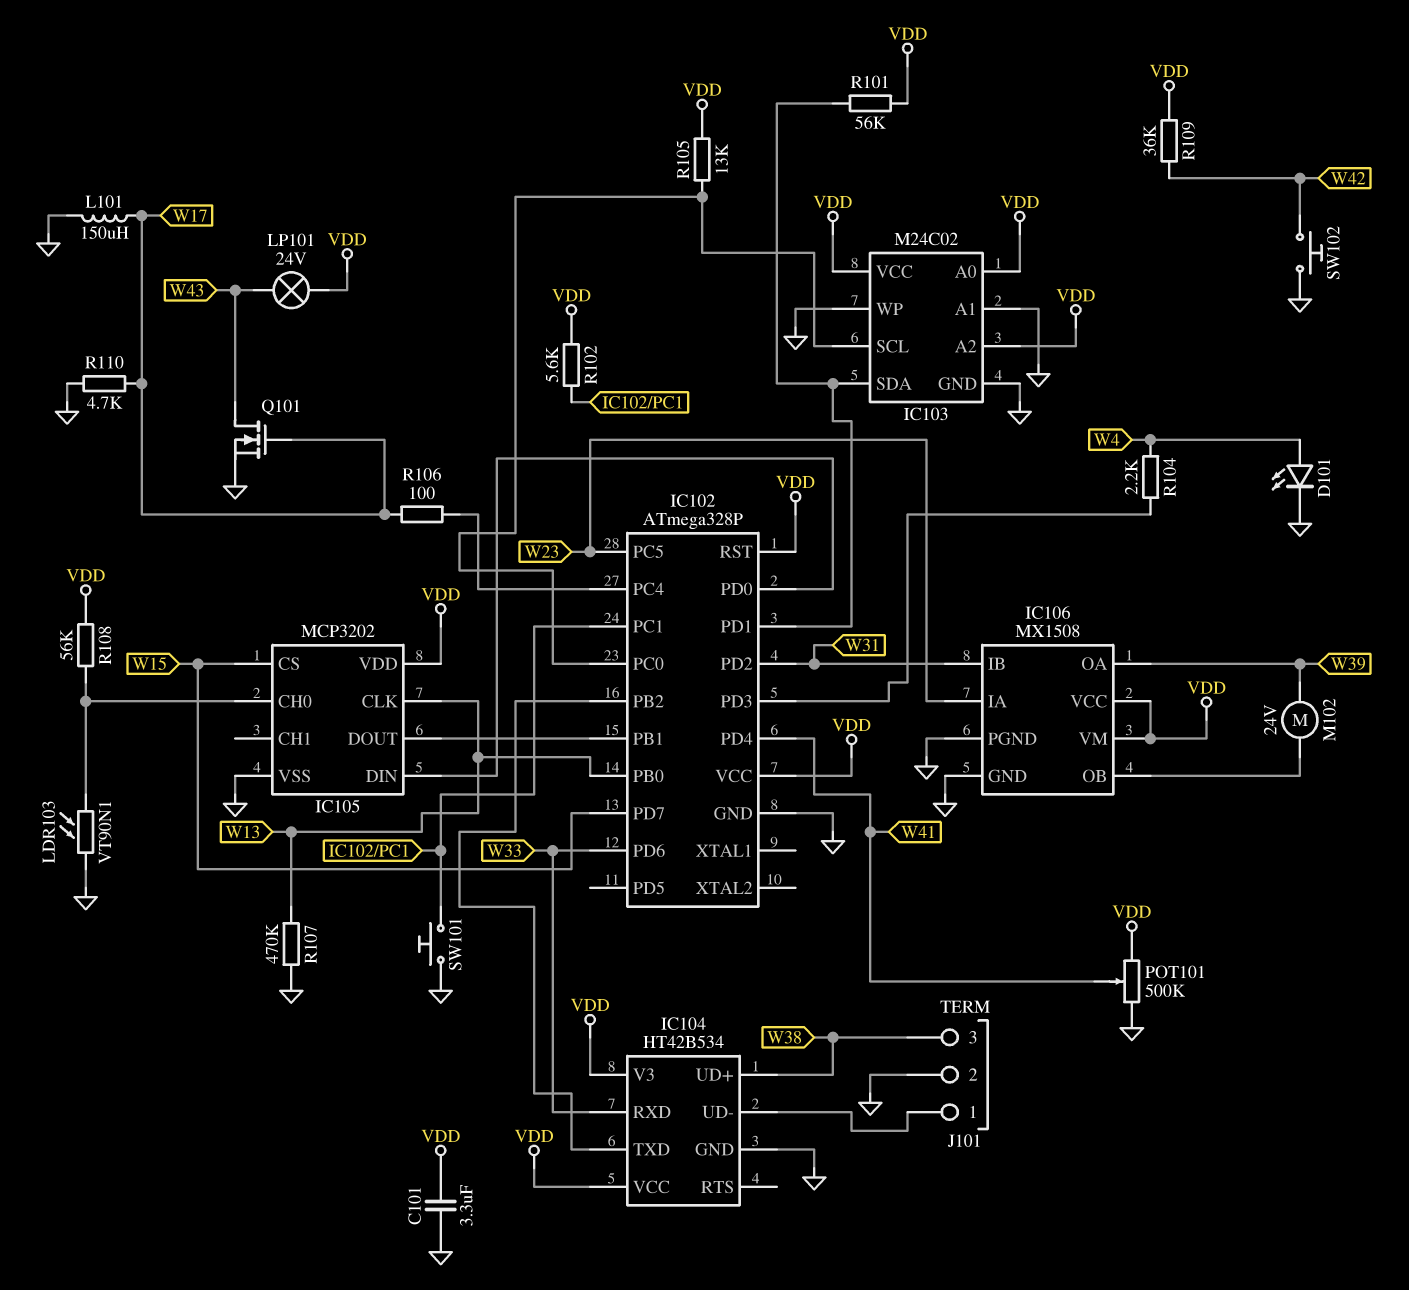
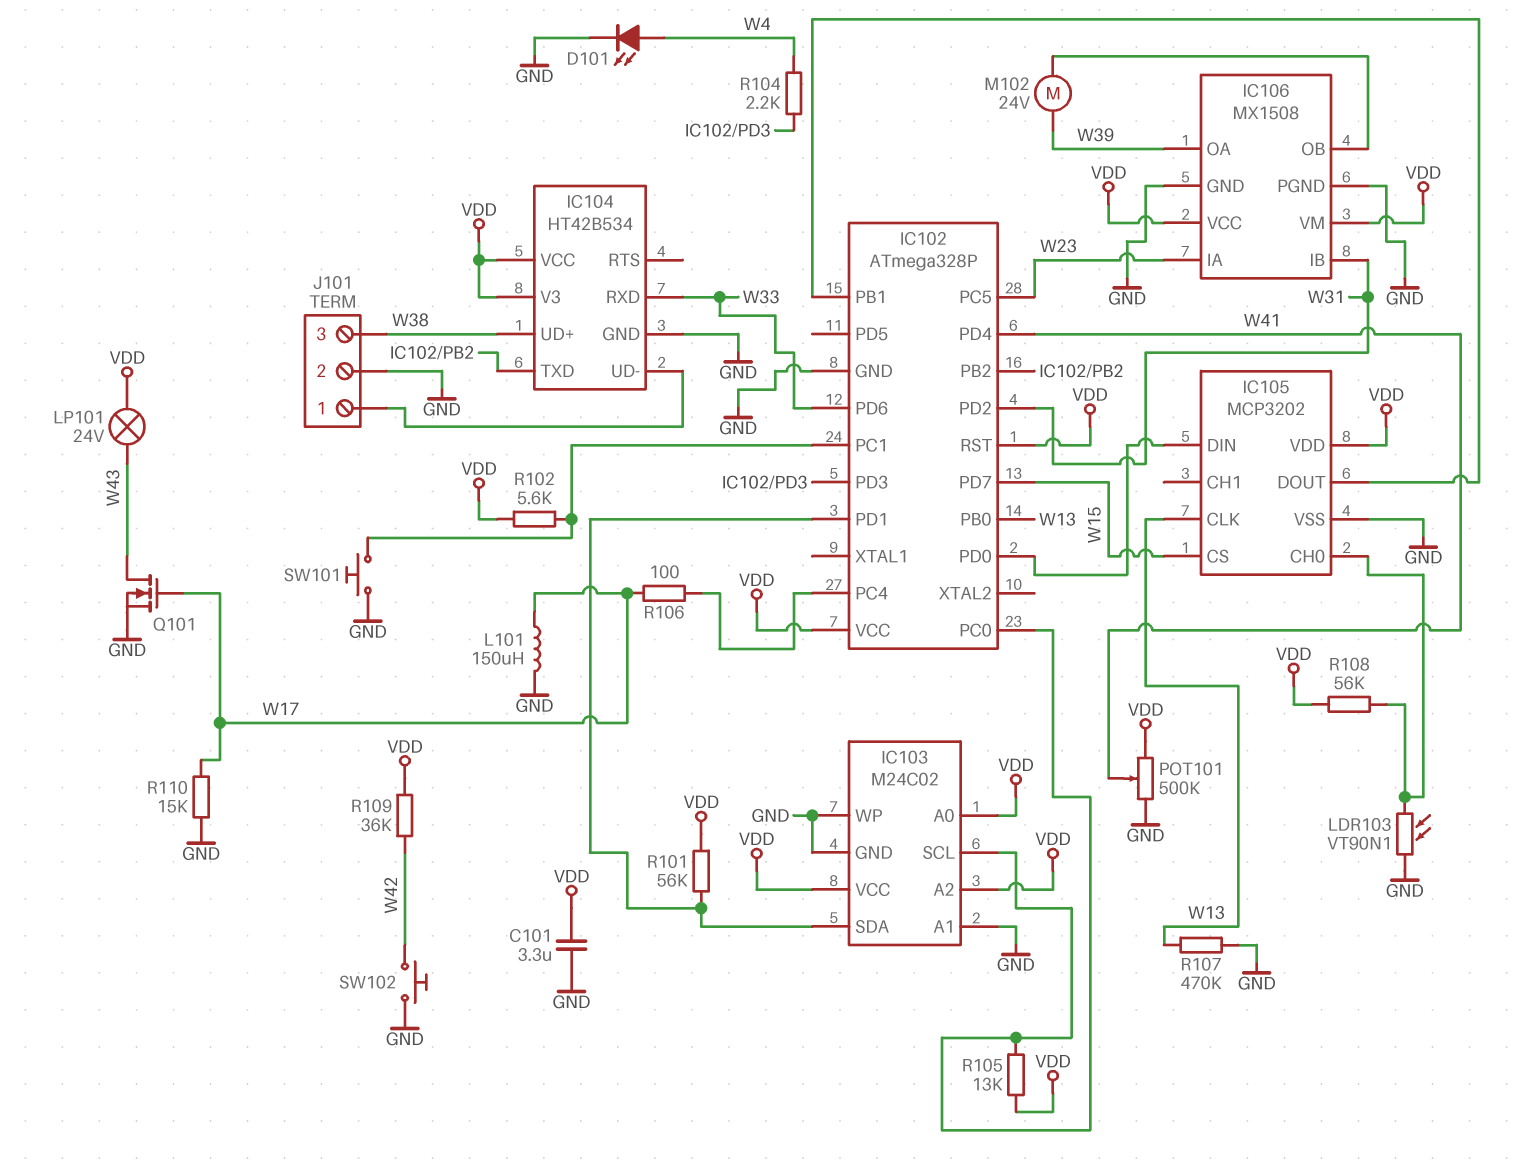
R110: 4.7k (GND, W17) -> 15k (GND, W17)

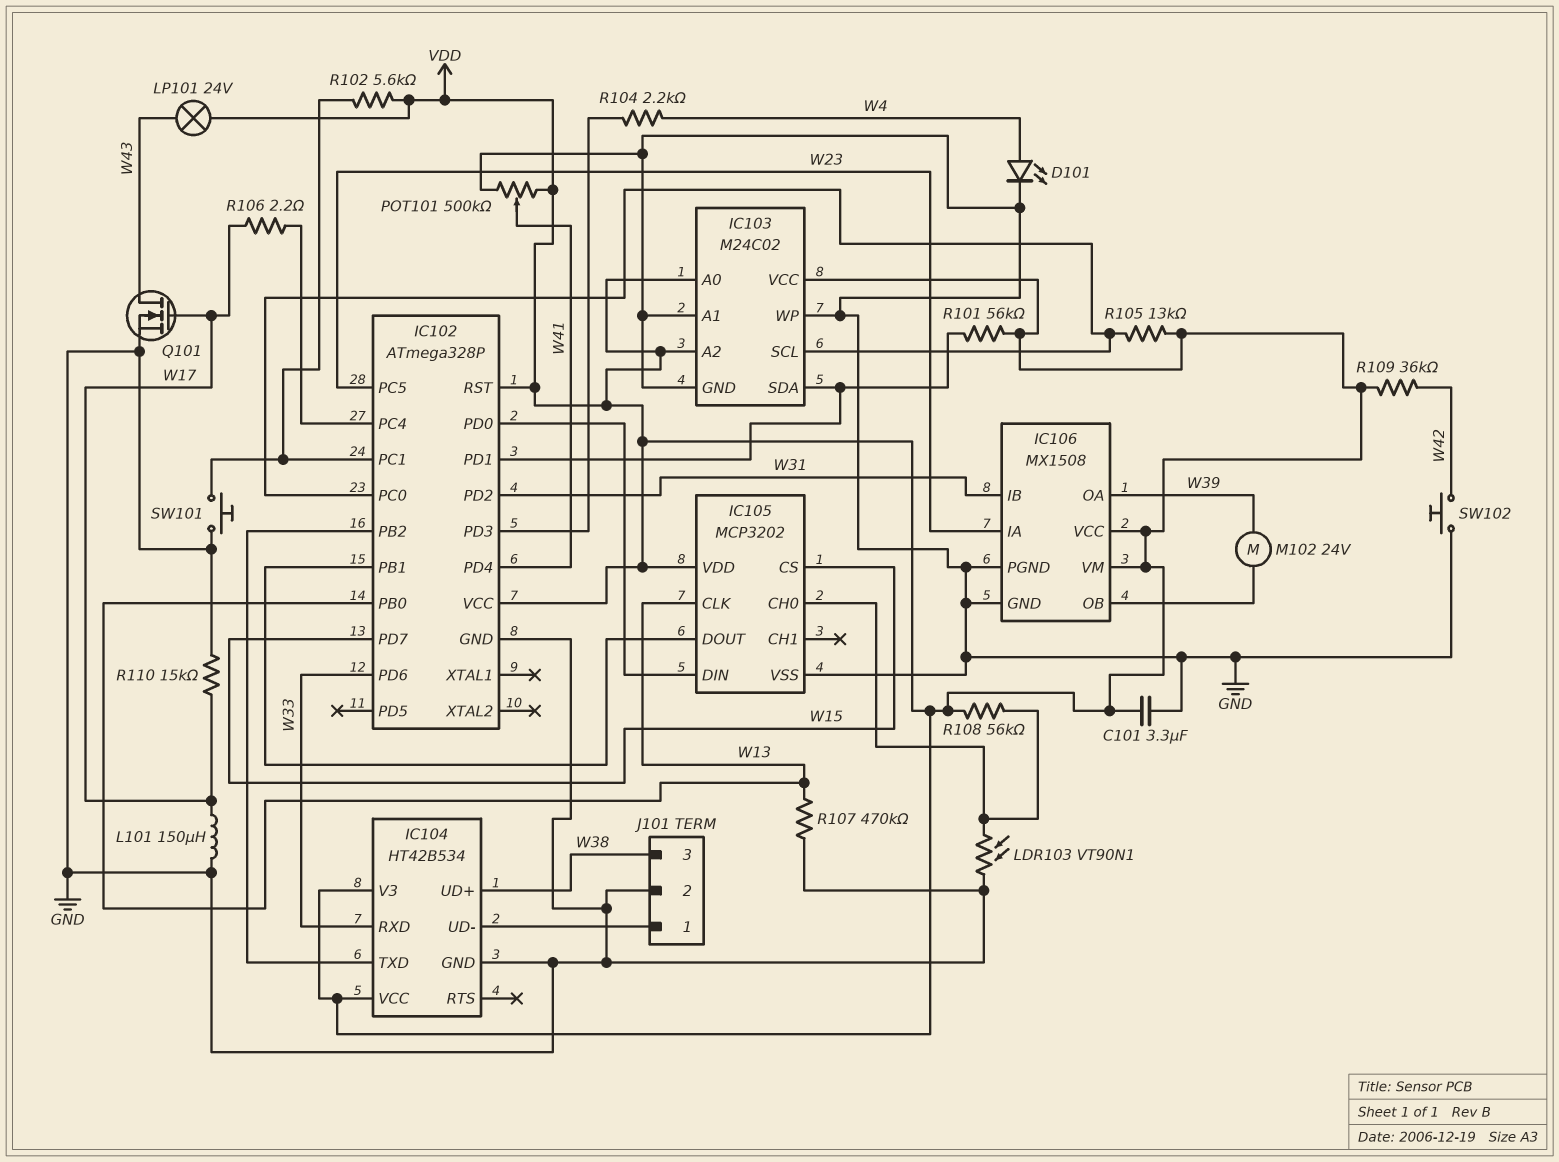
R106: 100 (IC102/PC4, W17) -> 2.2 (IC102/PC4, W17)

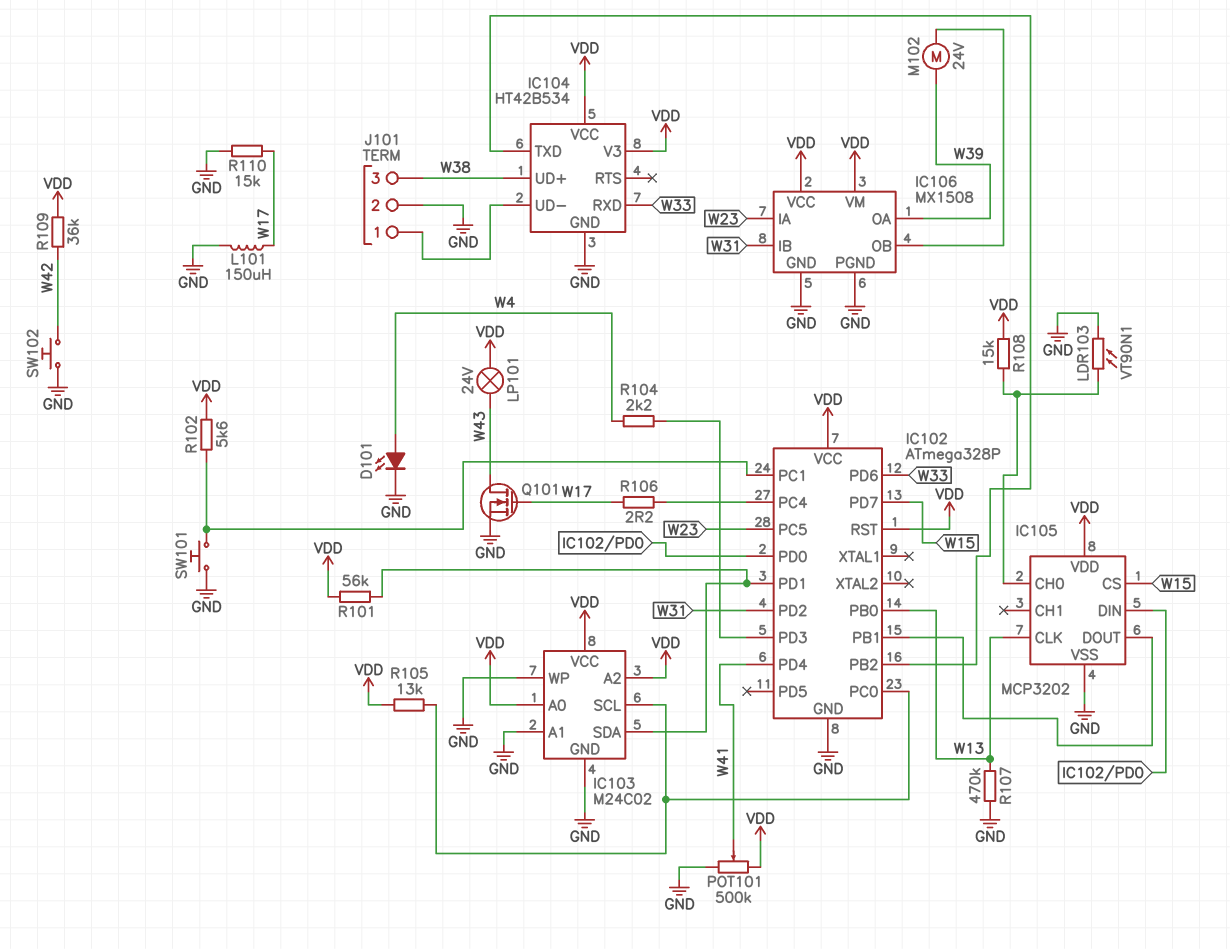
C101: 3.3uF (GND, VDD) -> none
R108: 56k (IC105/CH0, VDD) -> 15k (IC105/CH0, VDD)

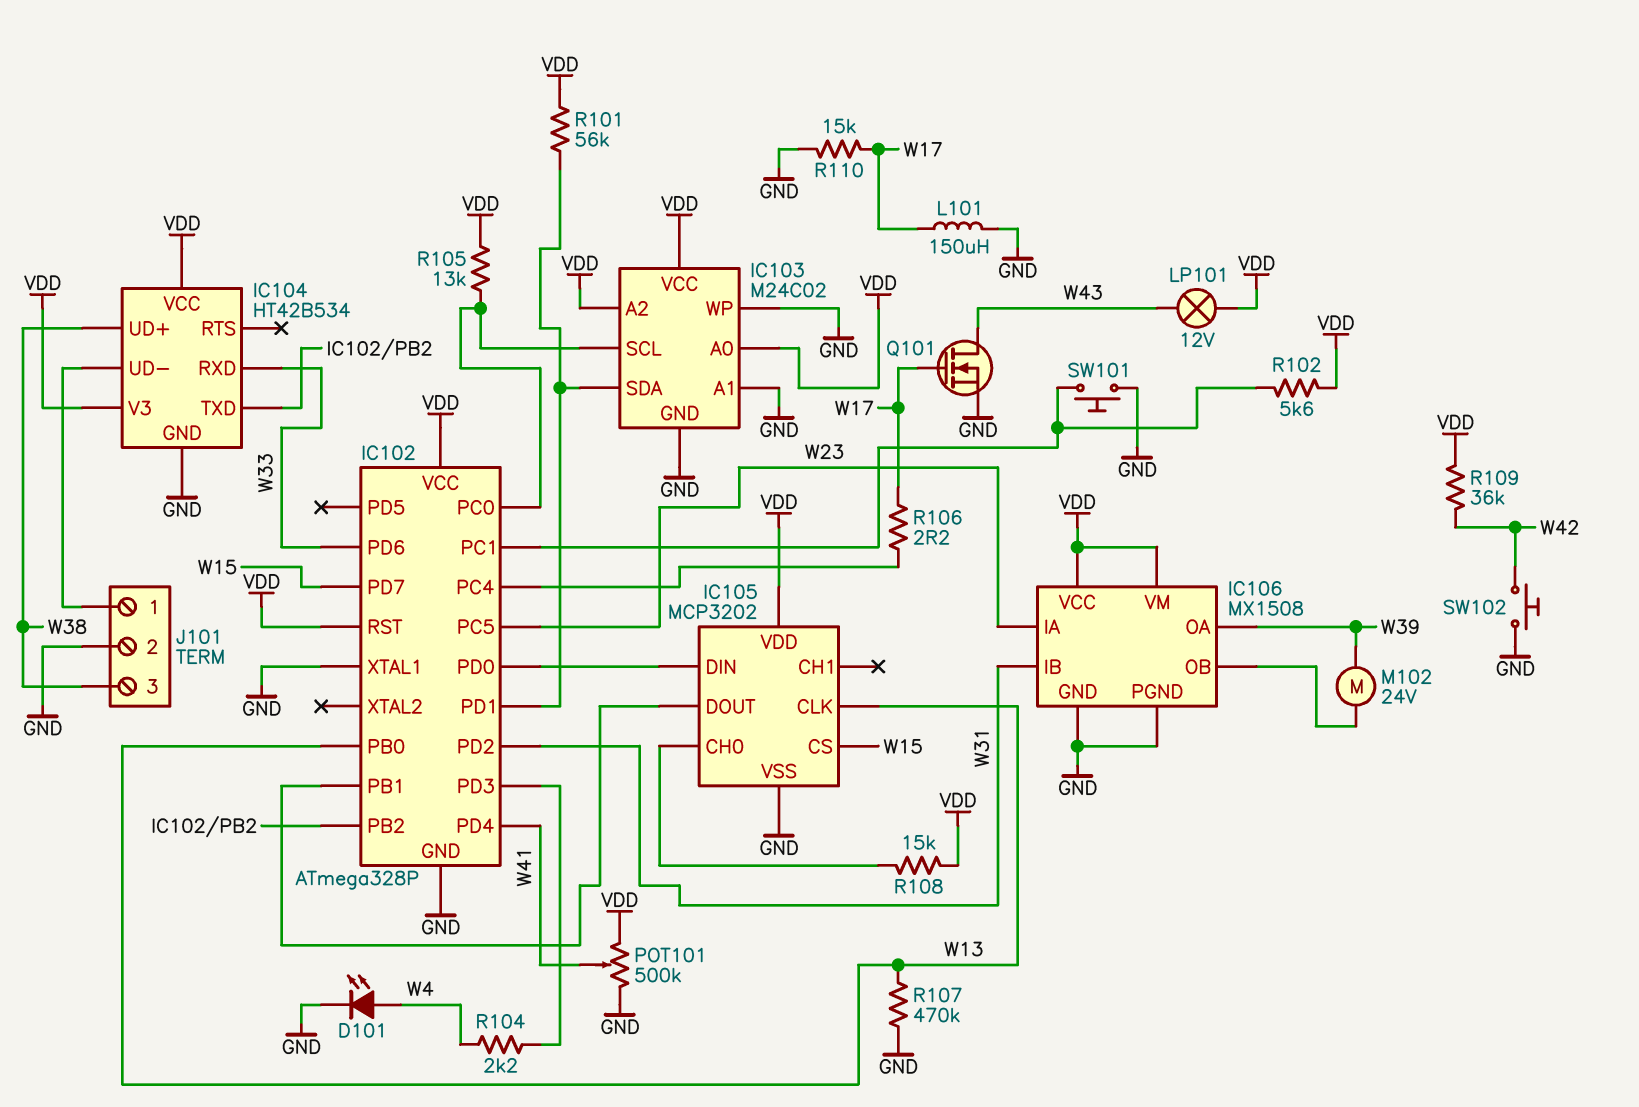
IC102 pin XTAL1: none -> GND
LDR103: VT90N1 (GND, IC105/CH0) -> none
LP101: lamp 24V (VDD, W43) -> lamp 12V (VDD, W43)

